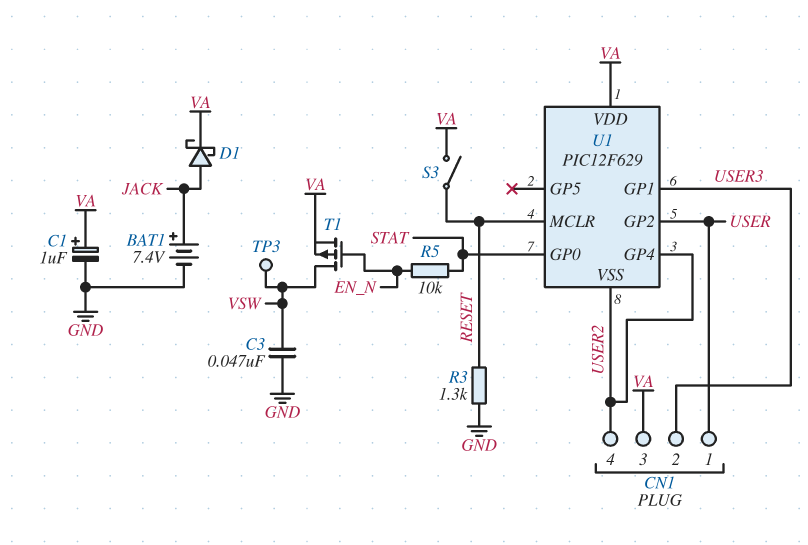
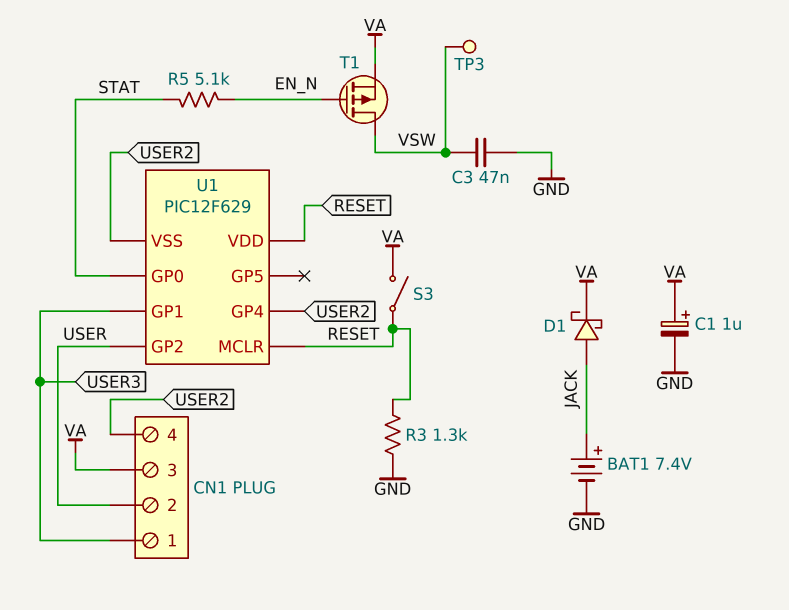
CN1 pin 1: USER -> USER3
CN1 pin 2: USER3 -> USER
R5: 10k (EN_N, STAT) -> 5.1k (EN_N, STAT)
U1 pin VDD: VA -> RESET

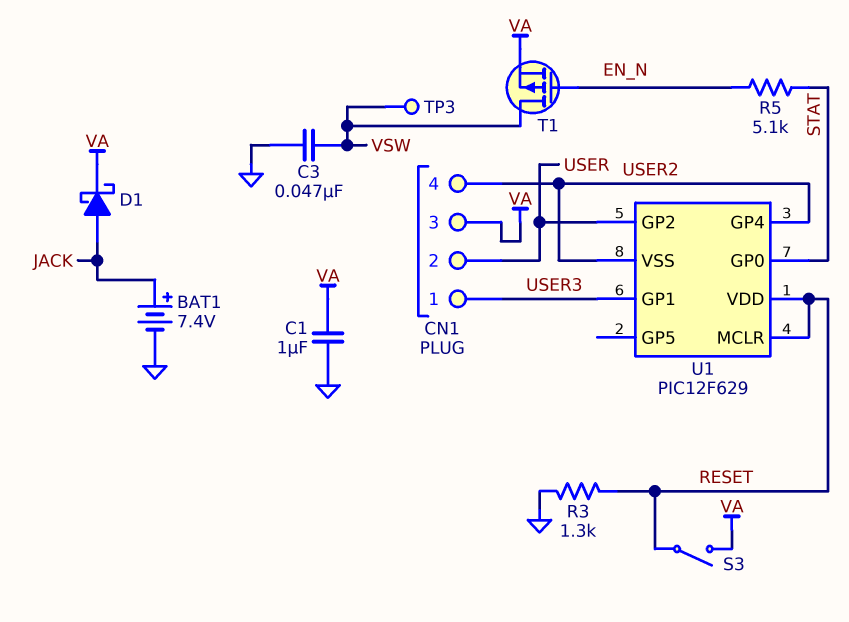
C1: 1uF (plus VA, minus GND) -> 1uF (GND, VA)

